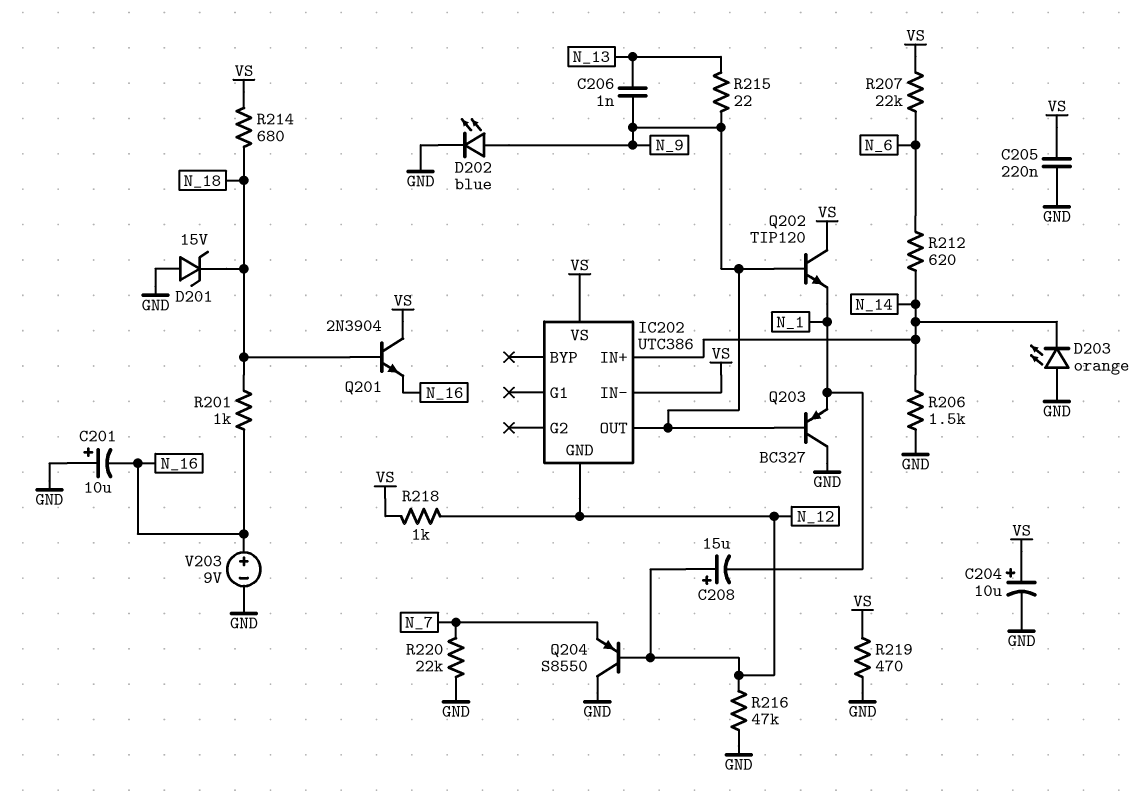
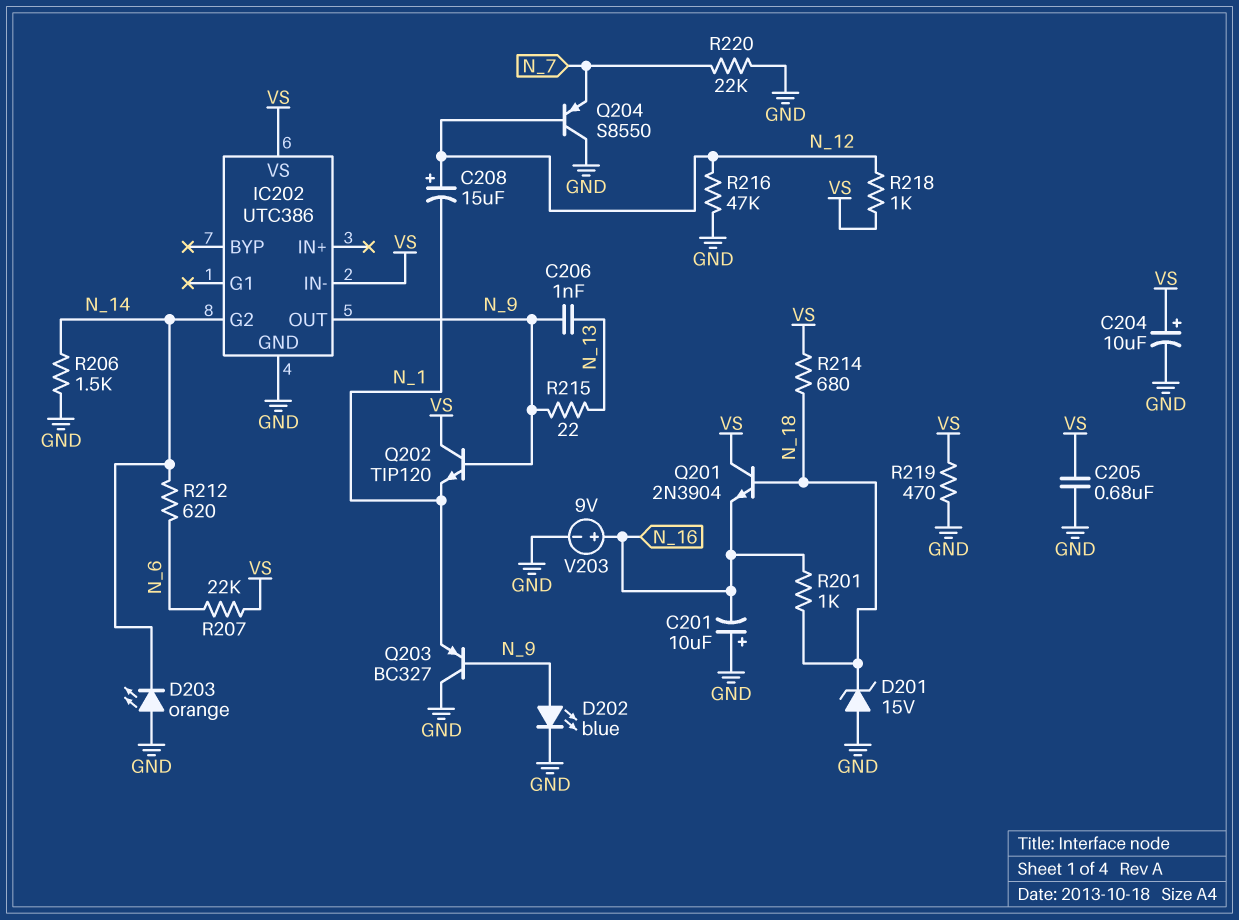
C205: 220nF (GND, VS) -> 680nF (GND, VS)
IC202 pin G2: none -> N_14
IC202 pin GND: N_12 -> GND
IC202 pin IN+: N_14 -> none

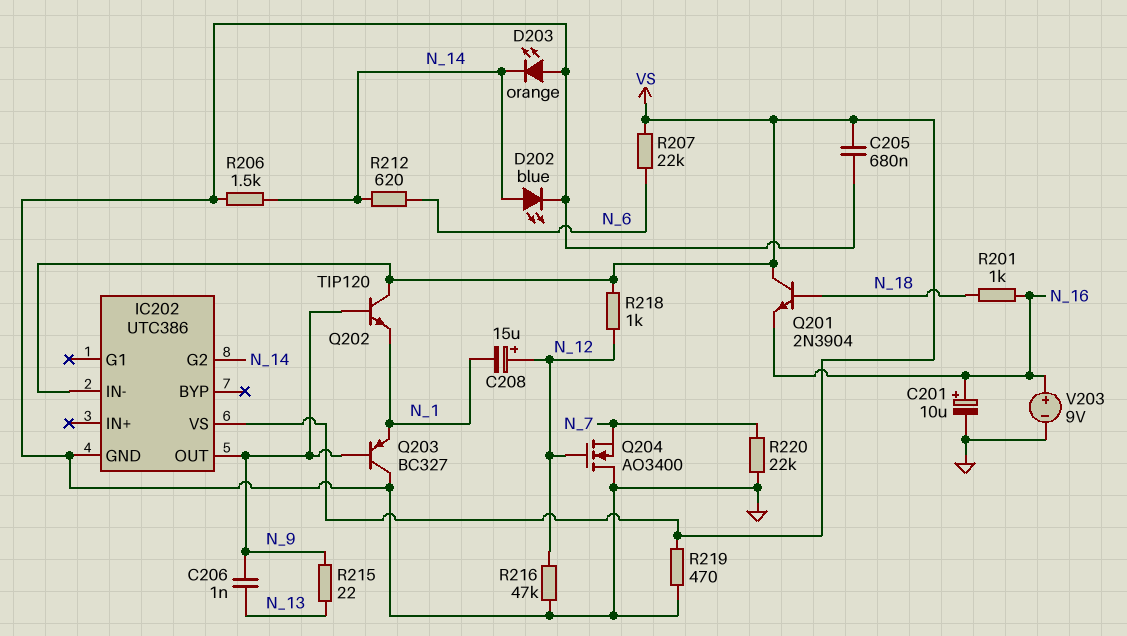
C201: 10uF (plus GND, minus N_16) -> 10uF (plus N_16, minus GND)
C204: 10uF (plus VS, minus GND) -> none
D201: zener 15V (A GND, K N_18) -> none
D202: LED blue (A N_9, K GND) -> LED blue (A N_14, K GND)
Q204: PNP S8550 (B N_12, C GND, E N_7) -> NMOS AO3400 (G N_12, D GND, S N_7)
R214: 680 (N_18, VS) -> none

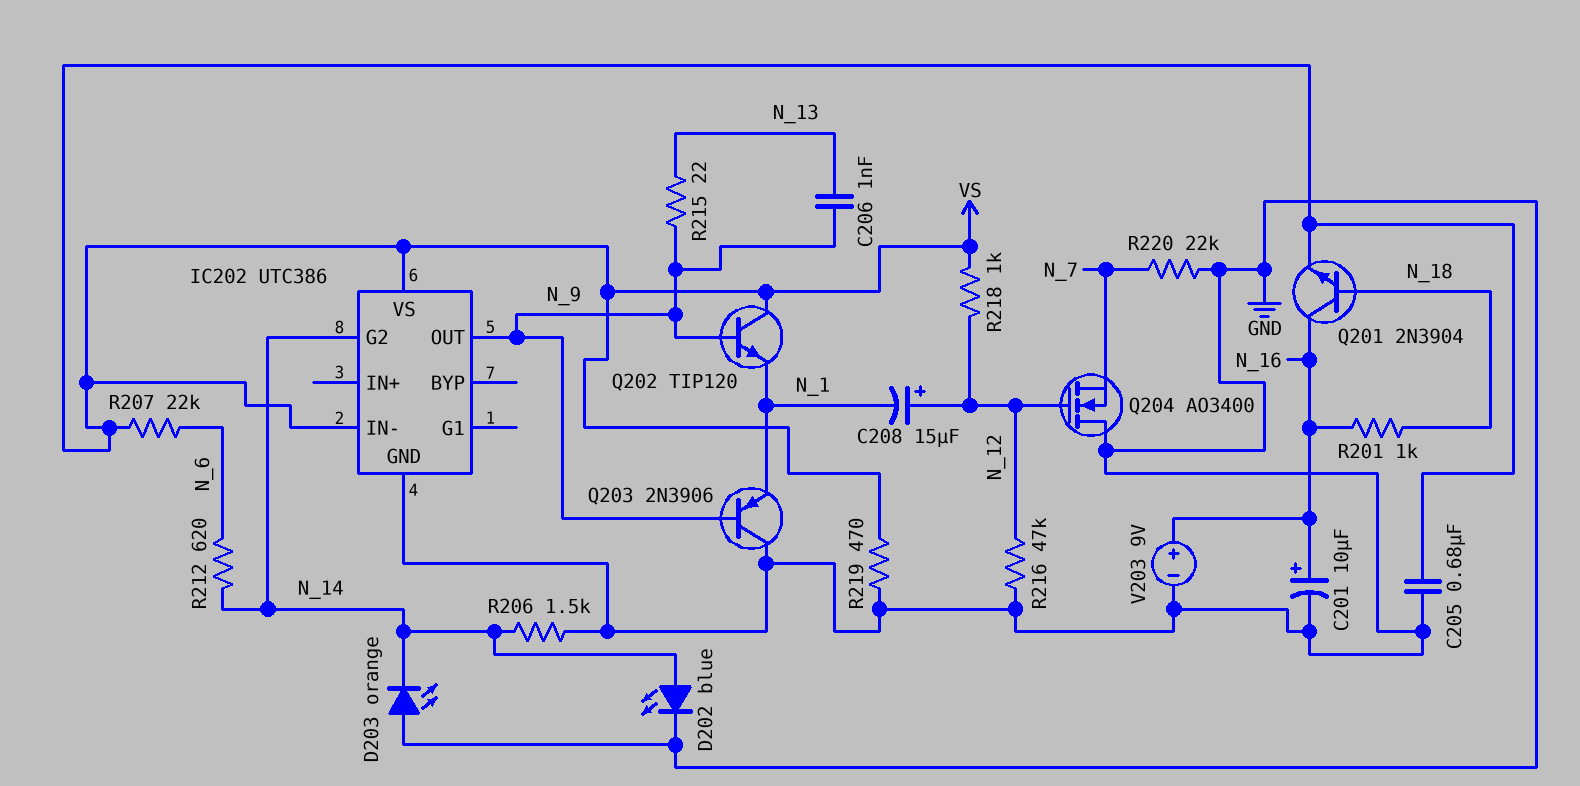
Q201: NPN 2N3904 (B N_18, C VS, E N_16) -> NPN 2N3904 (B N_18, C N_16, E VS)
Q203: PNP BC327 (B N_9, C GND, E N_1) -> PNP 2N3906 (B N_9, C GND, E N_1)

